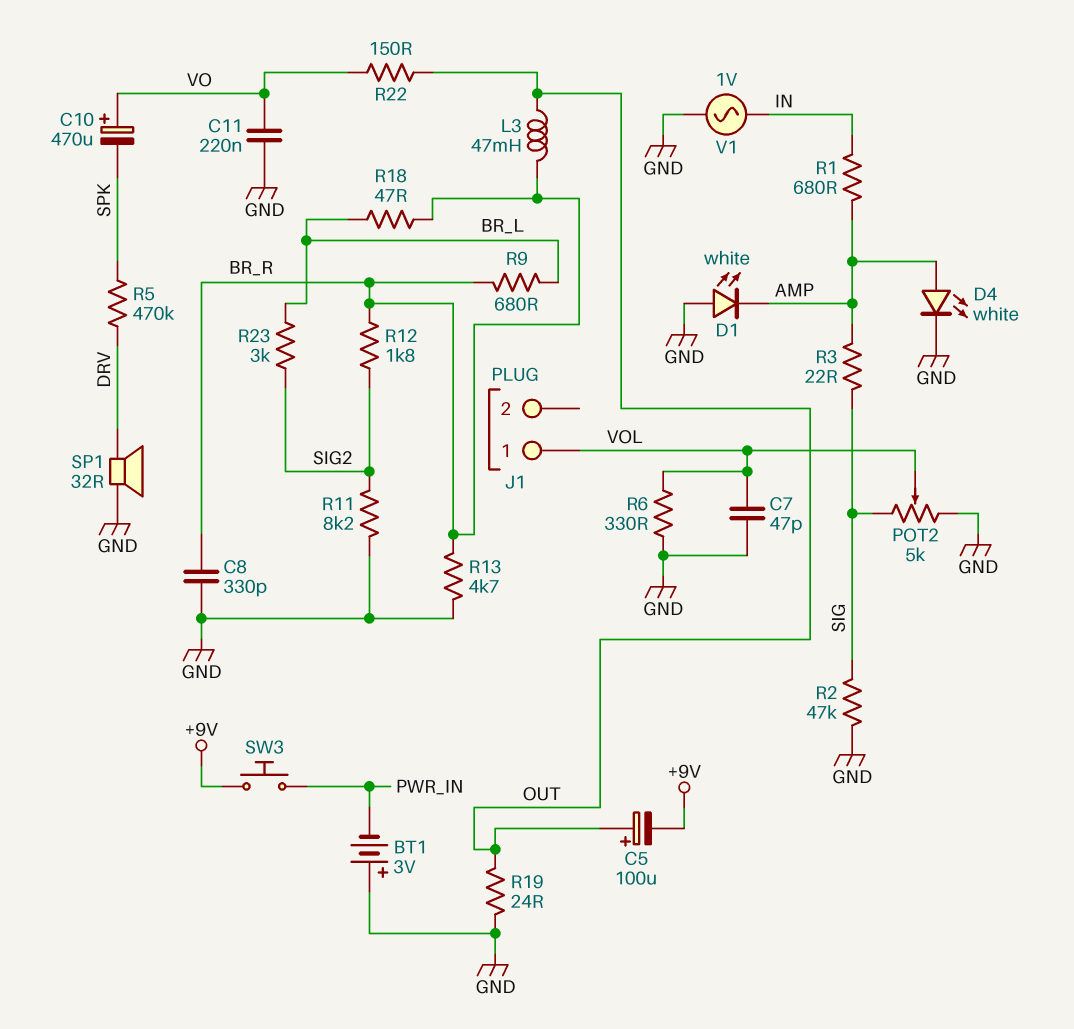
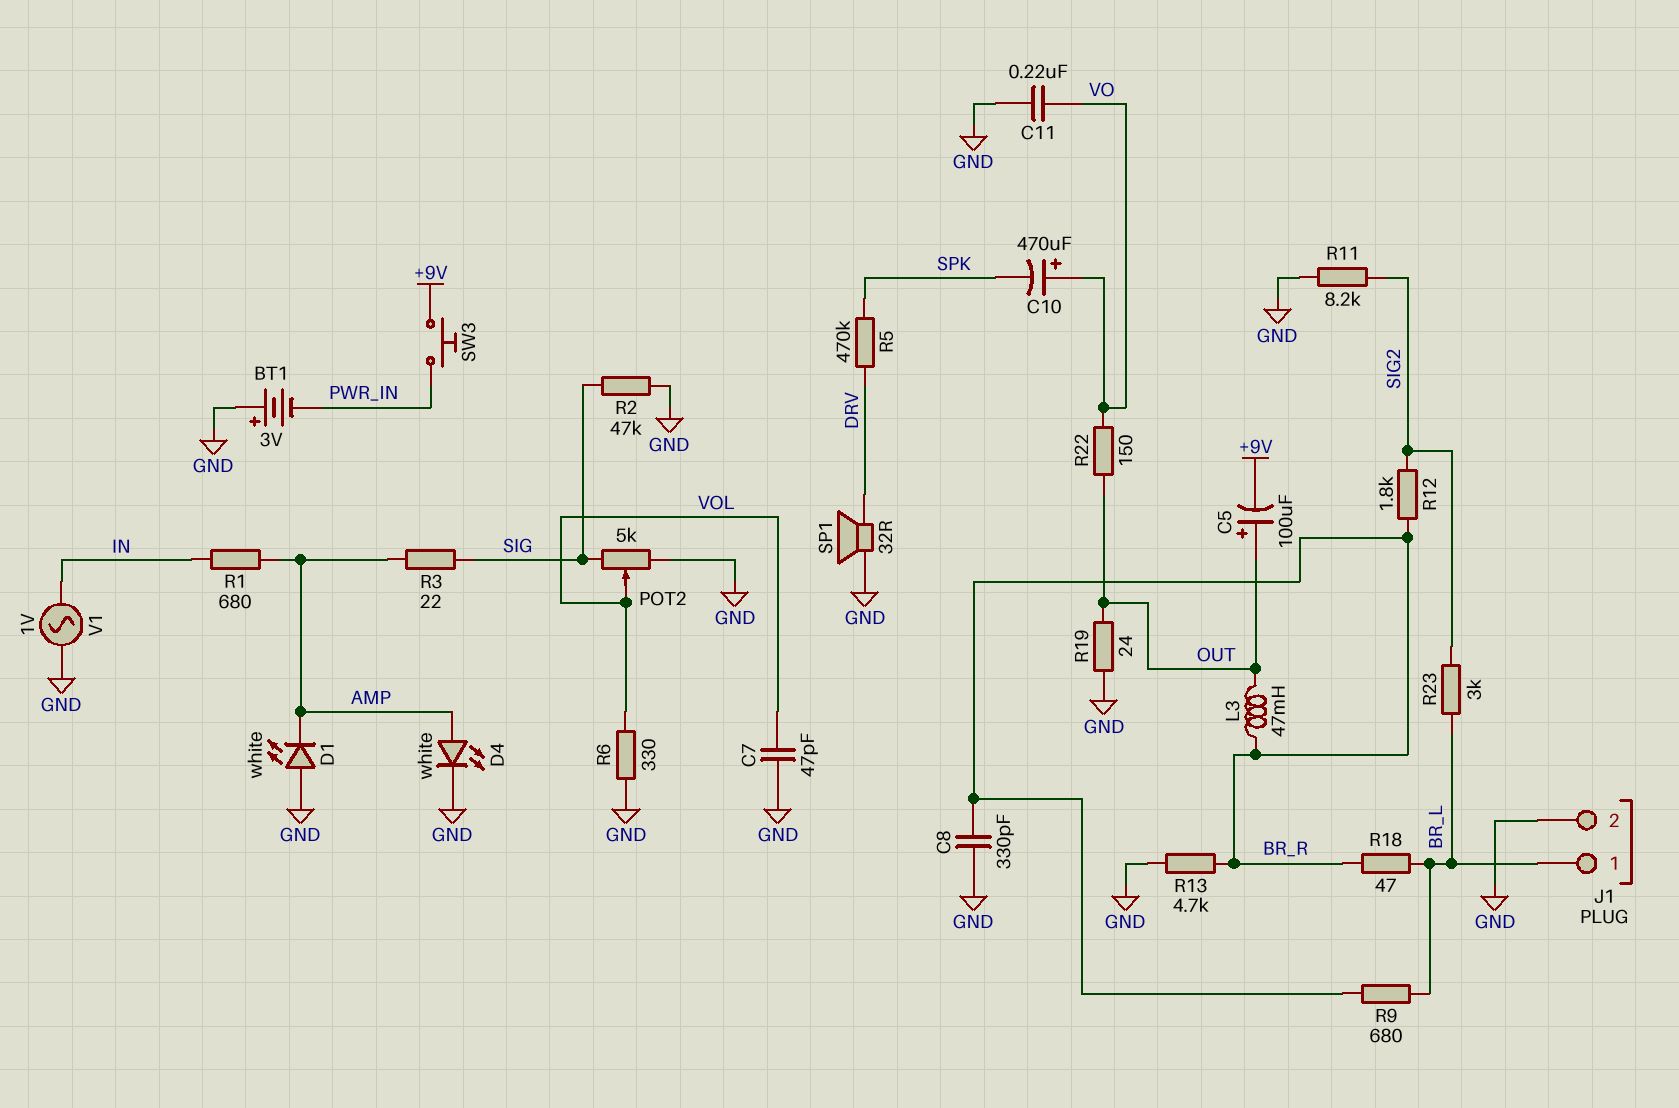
J1 pin 1: VOL -> BR_L
J1 pin 2: none -> GND

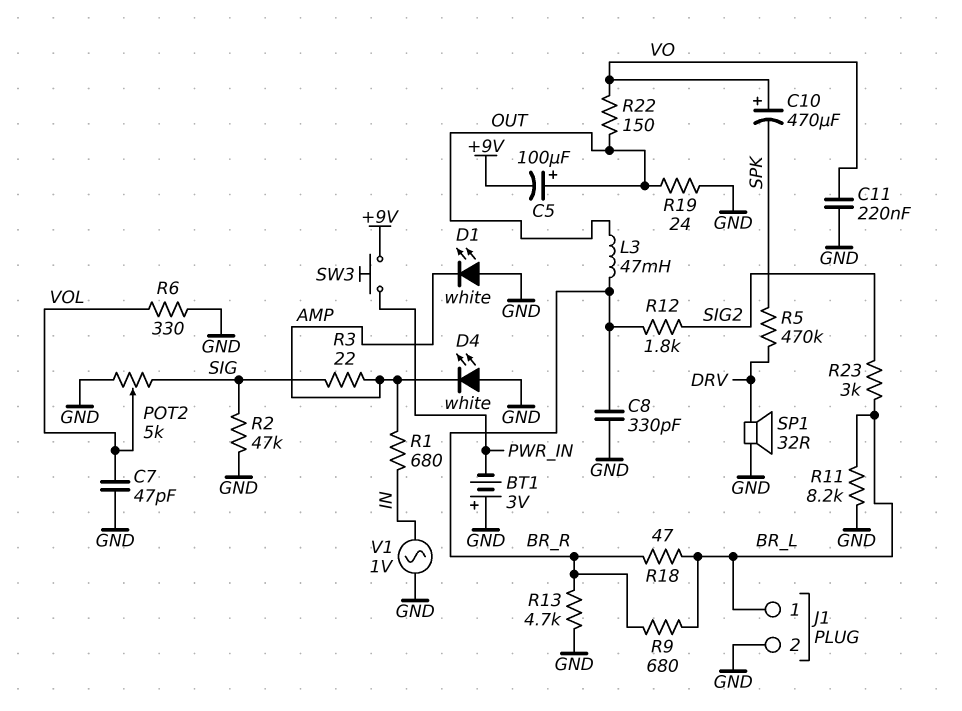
D4: LED white (A AMP, K GND) -> LED white (A GND, K AMP)
R11: 8.2k (GND, SIG2) -> 8.2k (BR_L, GND)

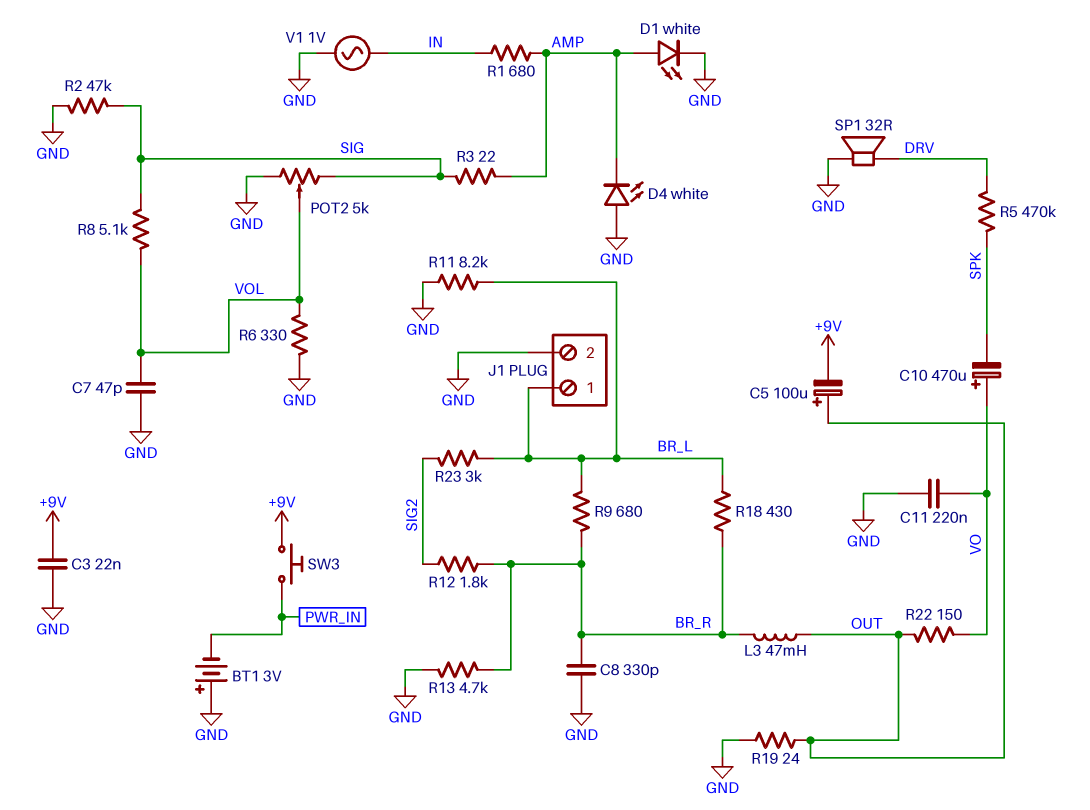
C3: none -> 22nF (+9V, GND)
D1: LED white (A GND, K AMP) -> LED white (A AMP, K GND)
R8: none -> 5.1k (SIG, VOL)
R18: 47 (BR_L, BR_R) -> 430 (BR_L, BR_R)

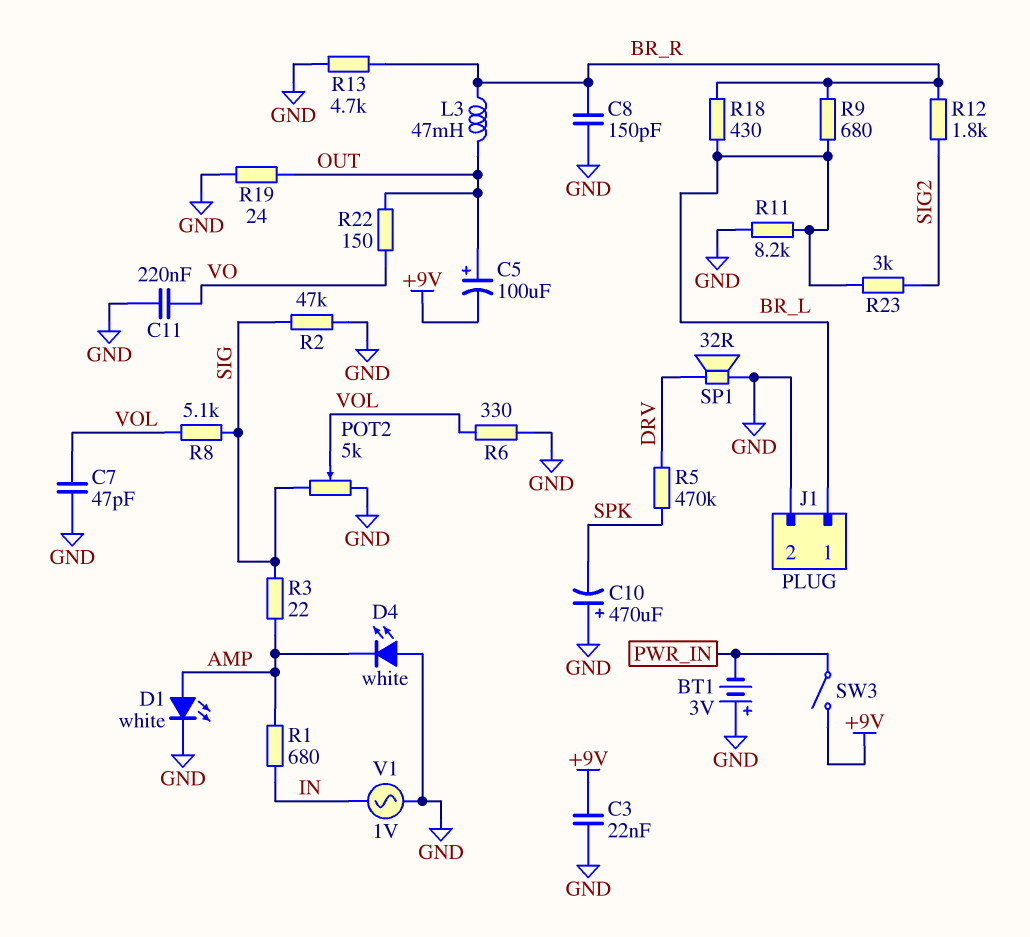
C8: 330pF (BR_R, GND) -> 150pF (BR_R, GND)
C10: 470uF (plus VO, minus SPK) -> 470uF (plus GND, minus SPK)
SW3: button (+9V, PWR_IN) -> switch (+9V, PWR_IN)

